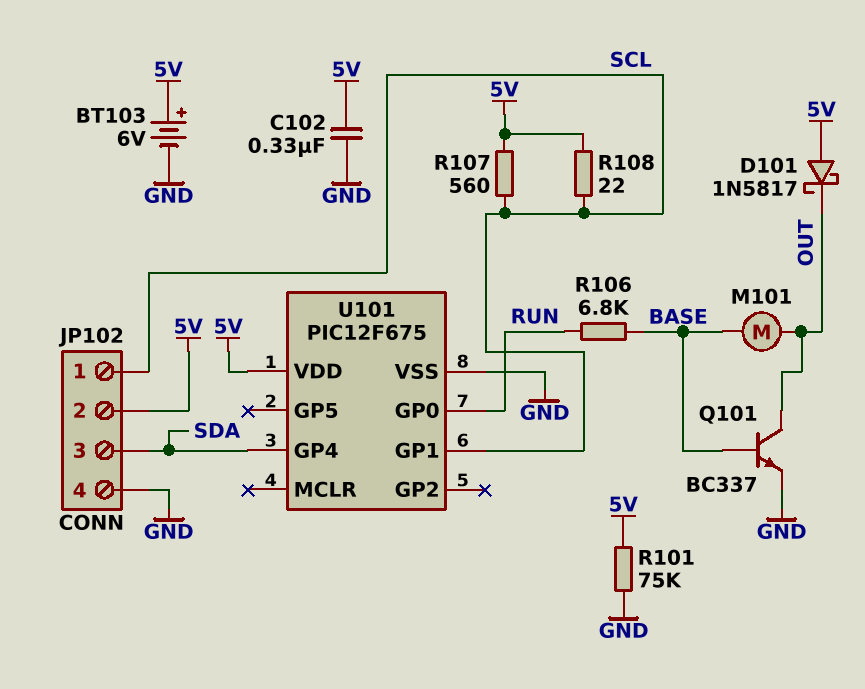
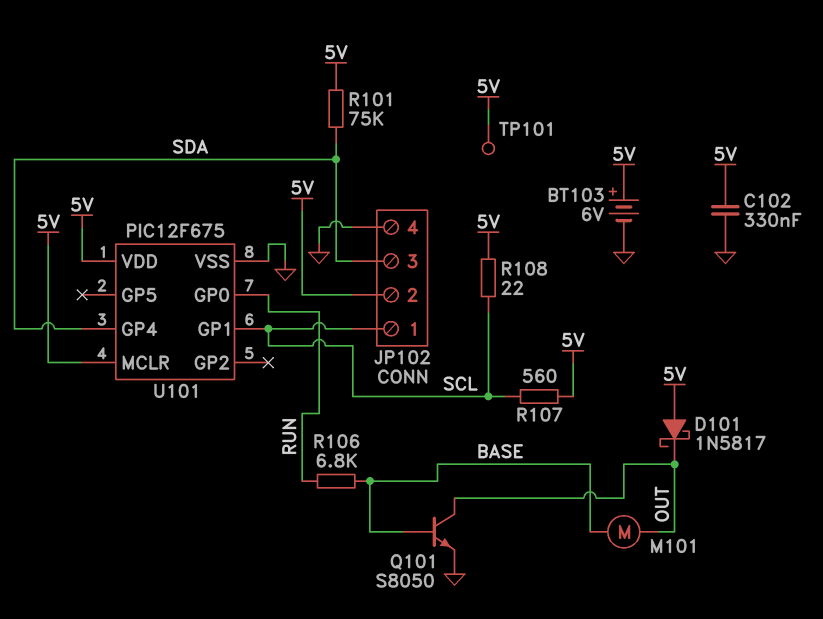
Q101: NPN BC337 (B BASE, C OUT, E GND) -> NPN S8050 (B BASE, C OUT, E GND)
R101: 75k (5V, GND) -> 75k (5V, SDA)
TP101: none -> test point (5V)
U101 pin MCLR: none -> 5V

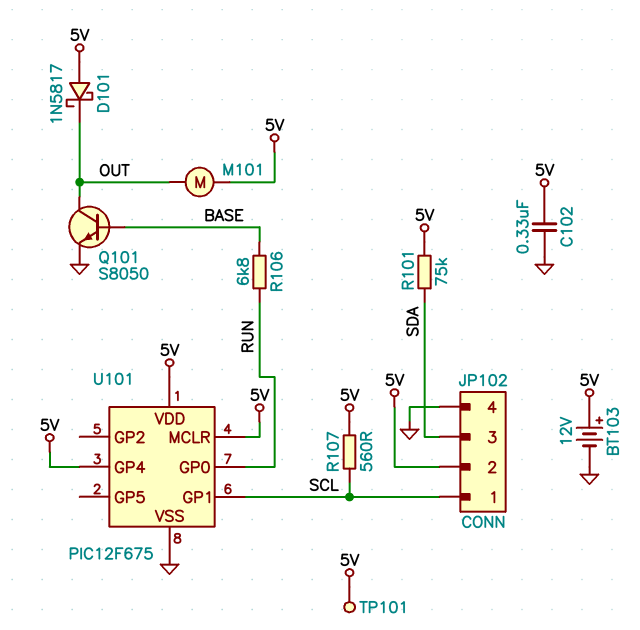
BT103: 6V (plus 5V, minus GND) -> 12V (plus 5V, minus GND)
M101: motor (BASE, OUT) -> motor (5V, OUT)
R108: 22 (5V, SCL) -> none
U101 pin GP4: SDA -> 5V

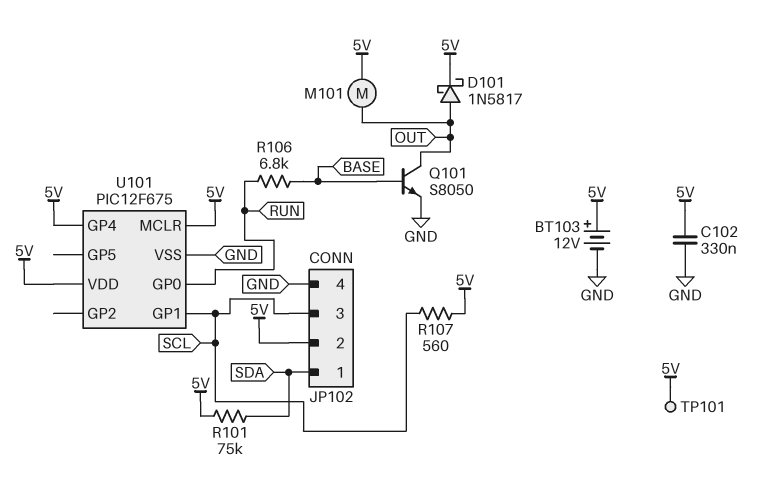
D101: schottky 1N5817 (A 5V, K OUT) -> schottky 1N5817 (A OUT, K 5V)
JP102 pin 1: SCL -> SDA
JP102 pin 3: SDA -> SCL

